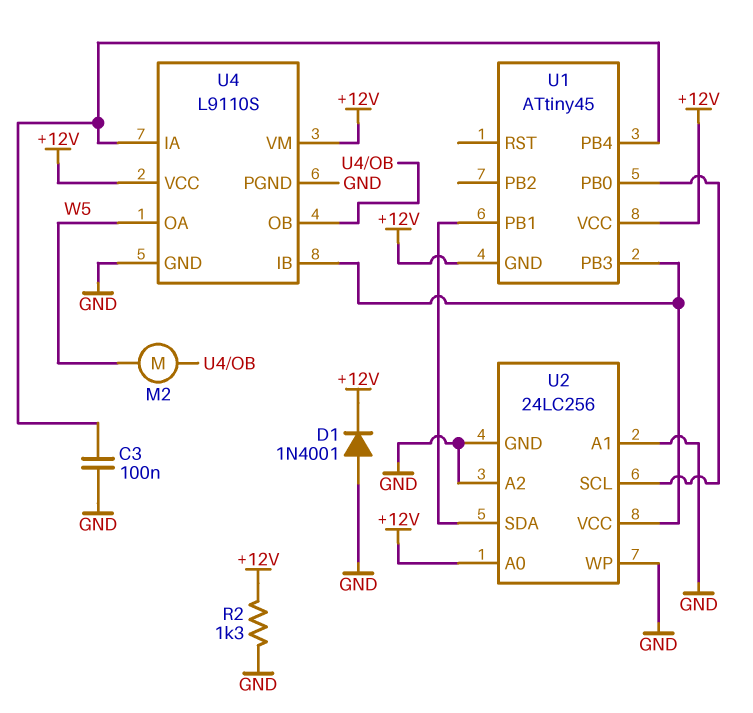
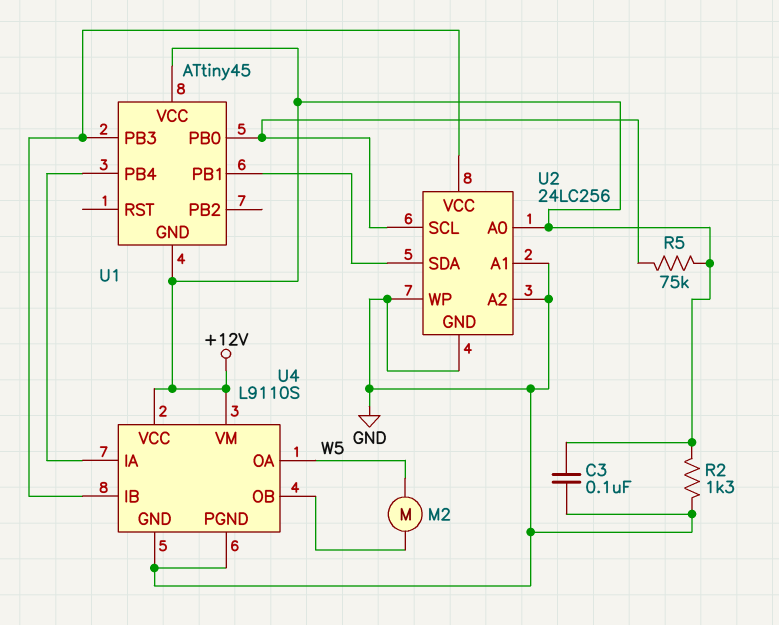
C3: 100nF (GND, U1/PB4) -> 100nF (+12V, GND)
D1: diode 1N4001 (A GND, K +12V) -> none
R5: none -> 75k (+12V, U1/PB0)

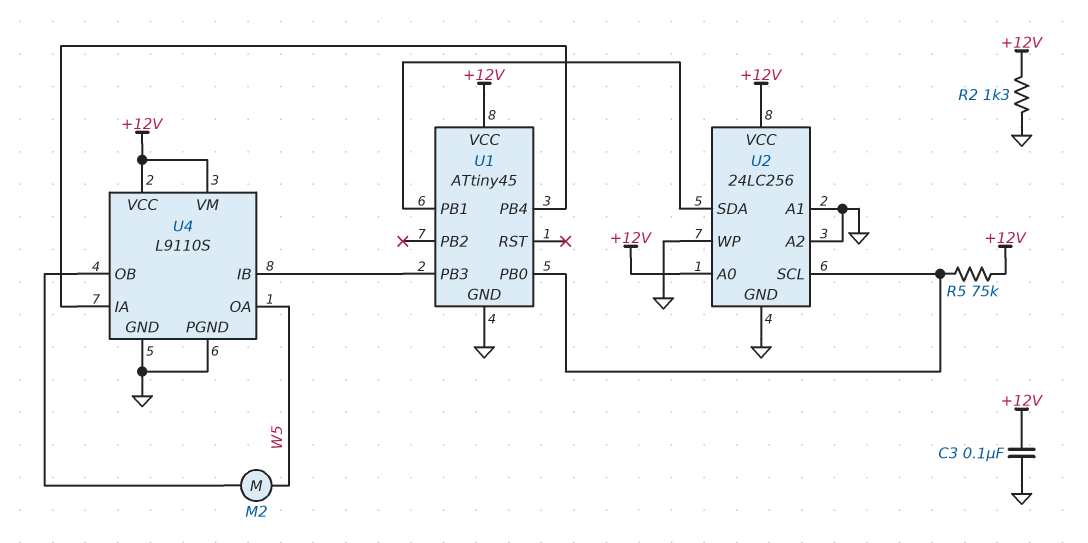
U1 pin GND: +12V -> GND
U2 pin VCC: U1/PB3 -> +12V

